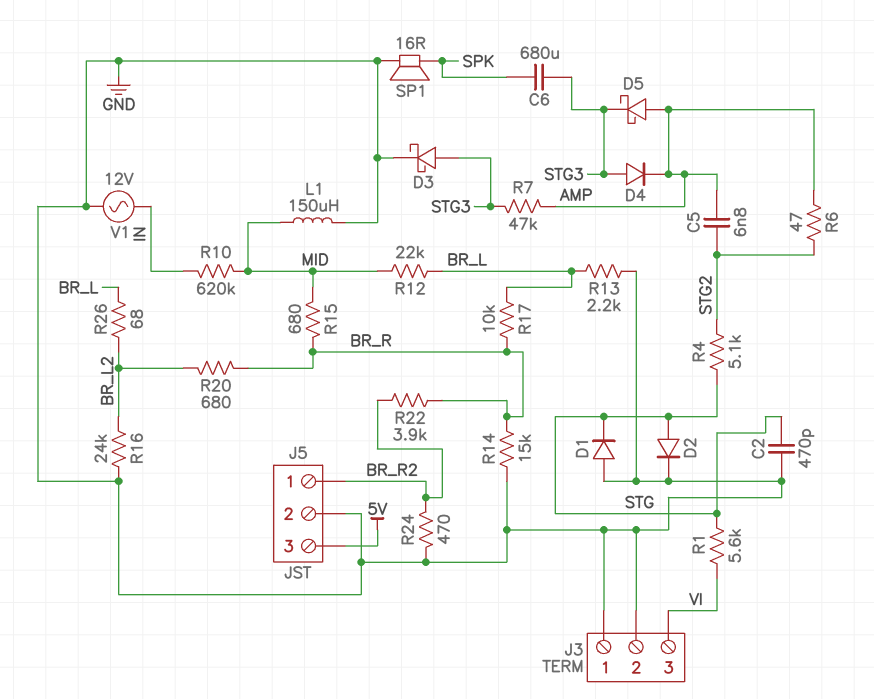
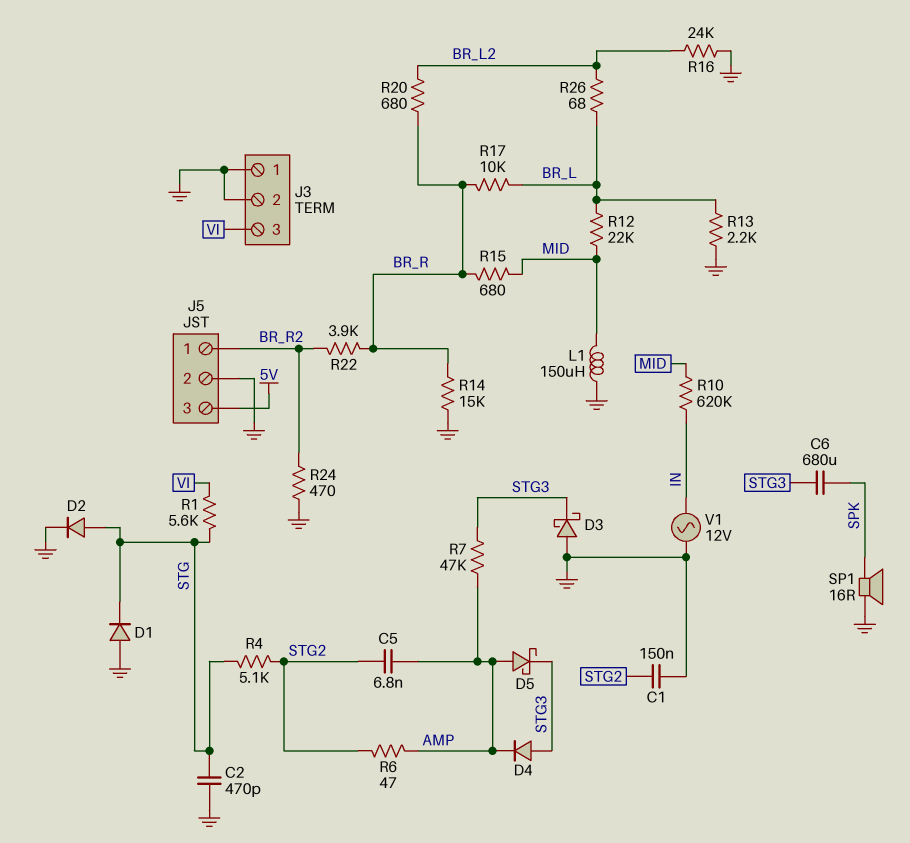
C1: none -> 150nF (GND, STG2)
D3: schottky (A STG3, K GND) -> schottky (A GND, K STG3)

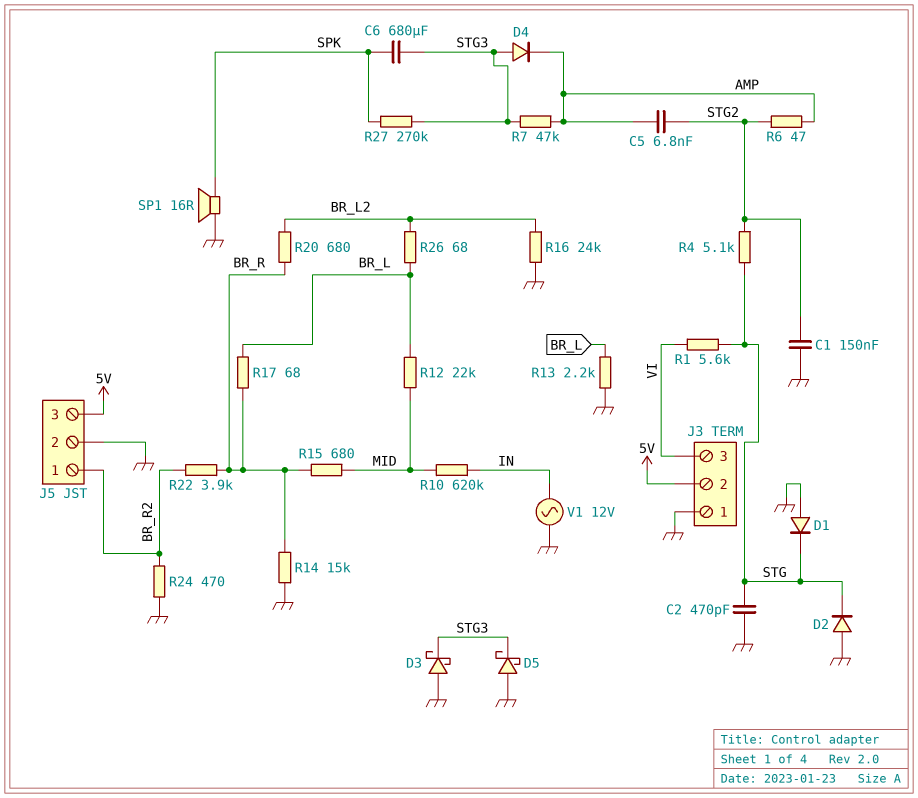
D2: diode (A STG, K GND) -> diode (A GND, K STG)
D5: schottky (A AMP, K STG3) -> schottky (A GND, K STG3)
J3 pin 2: GND -> 5V
L1: 150uH (GND, MID) -> none
R17: 10k (BR_L, BR_R) -> 68 (BR_L, BR_R)
R27: none -> 270k (SPK, STG3)

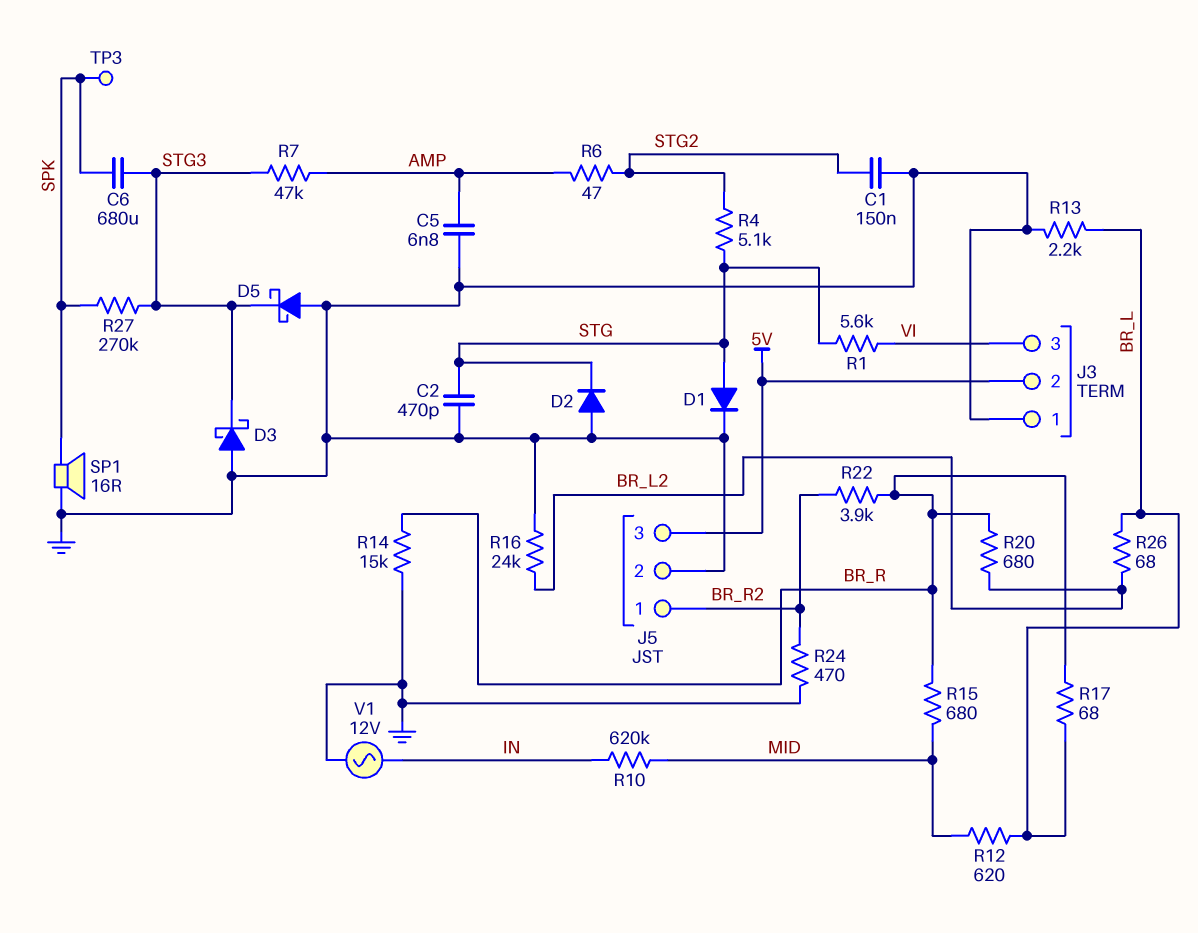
C5: 6.8nF (AMP, STG2) -> 6.8nF (AMP, GND)
D1: diode (A GND, K STG) -> diode (A STG, K GND)
D4: diode (A STG3, K AMP) -> none
R12: 22k (BR_L, MID) -> 620 (BR_L, MID)
TP3: none -> test point (SPK)

